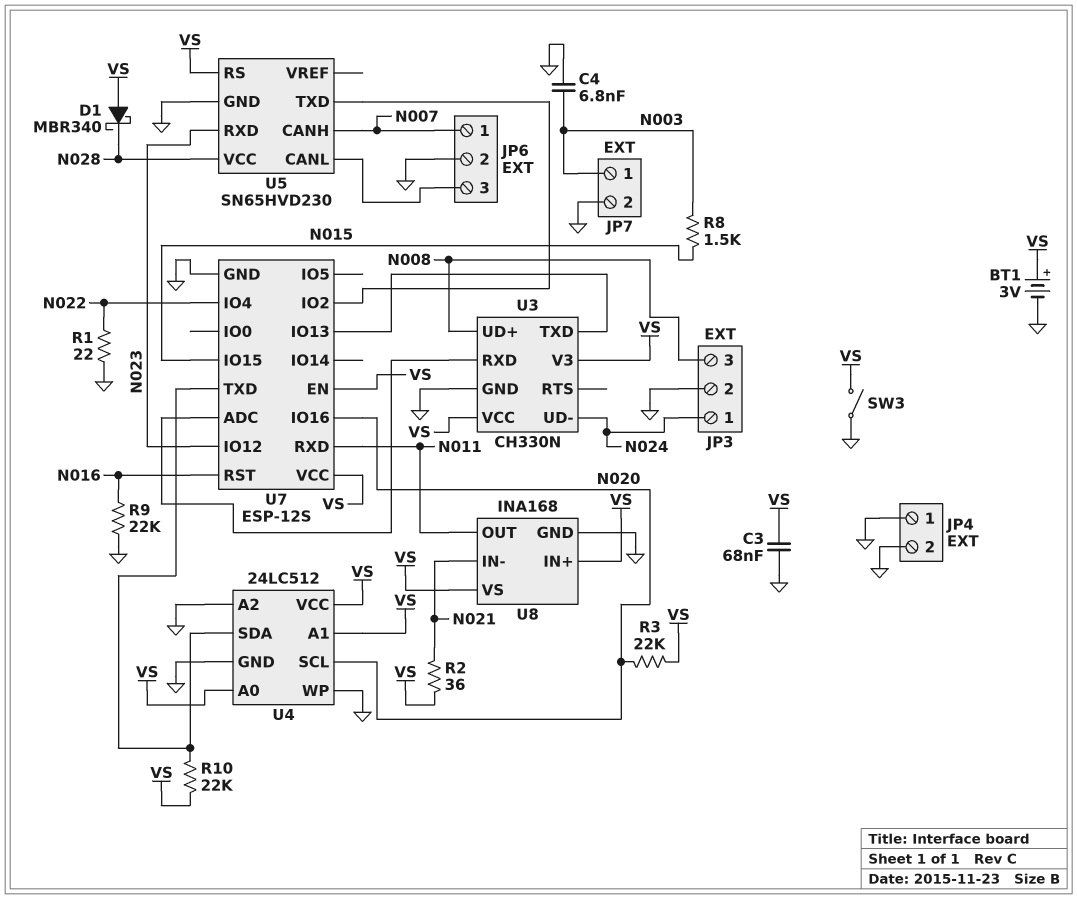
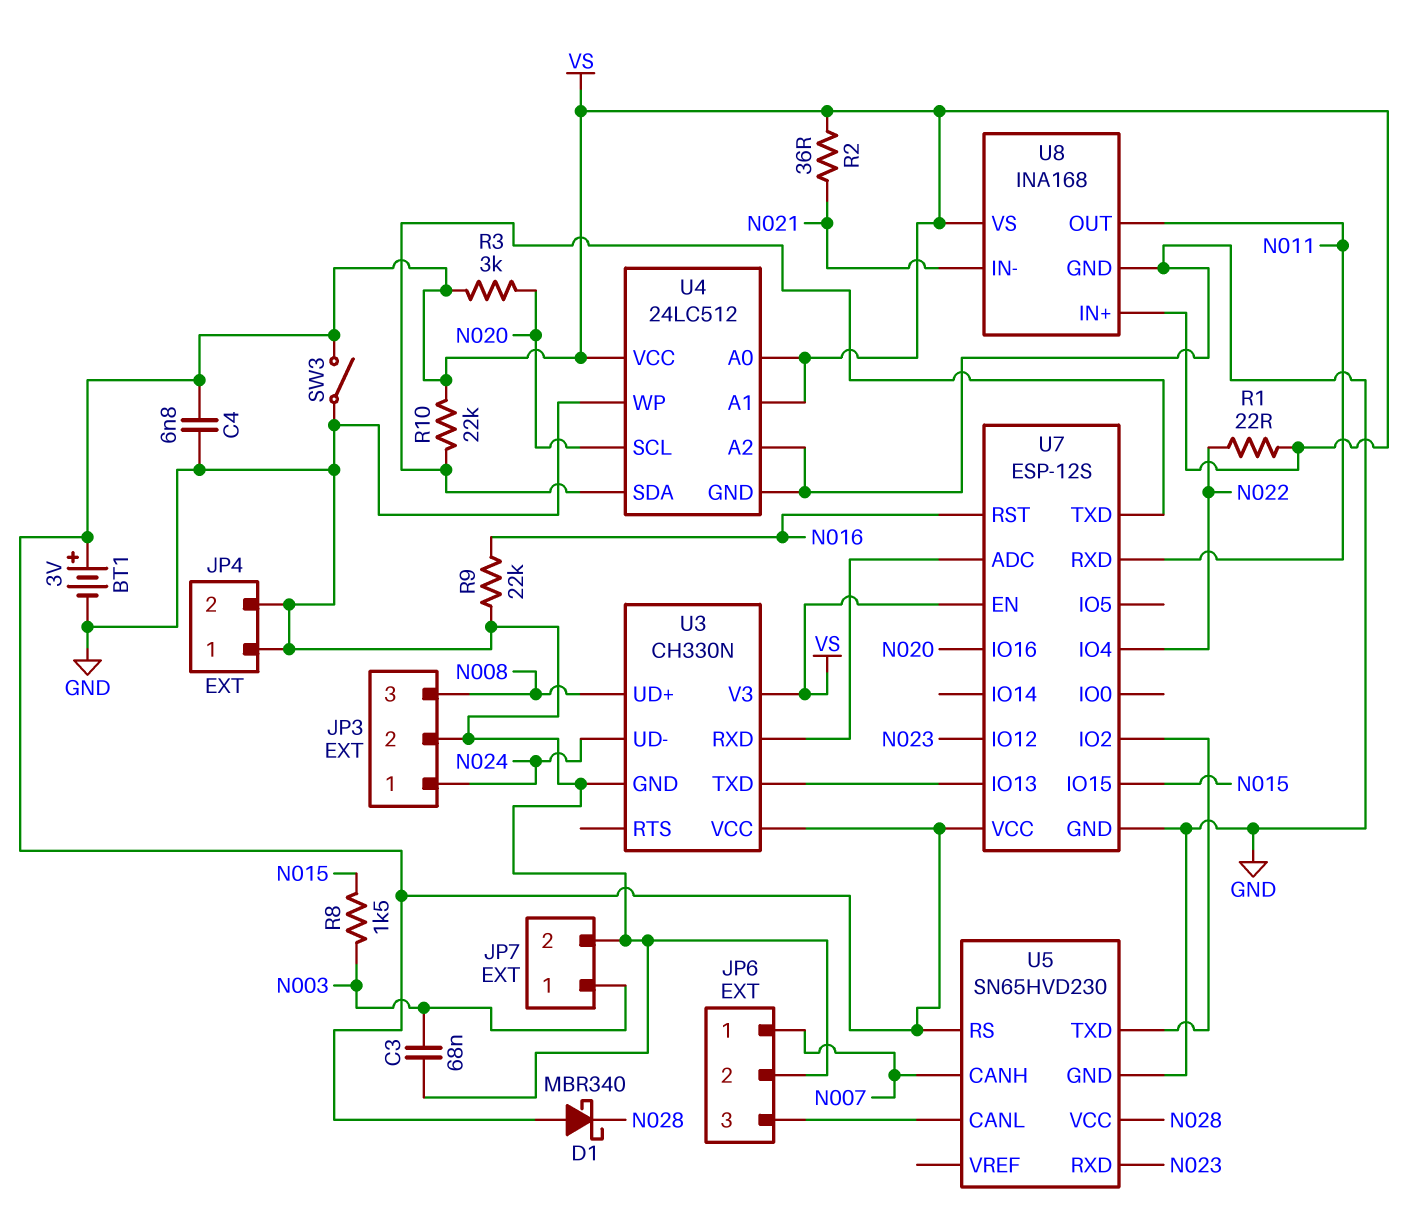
C3: 68nF (GND, VS) -> 68nF (GND, N003)
C4: 6.8nF (GND, N003) -> 6.8nF (GND, VS)
R1: 22 (GND, N022) -> 22 (N022, VS)
R3: 22k (N020, VS) -> 3k (N020, VS)

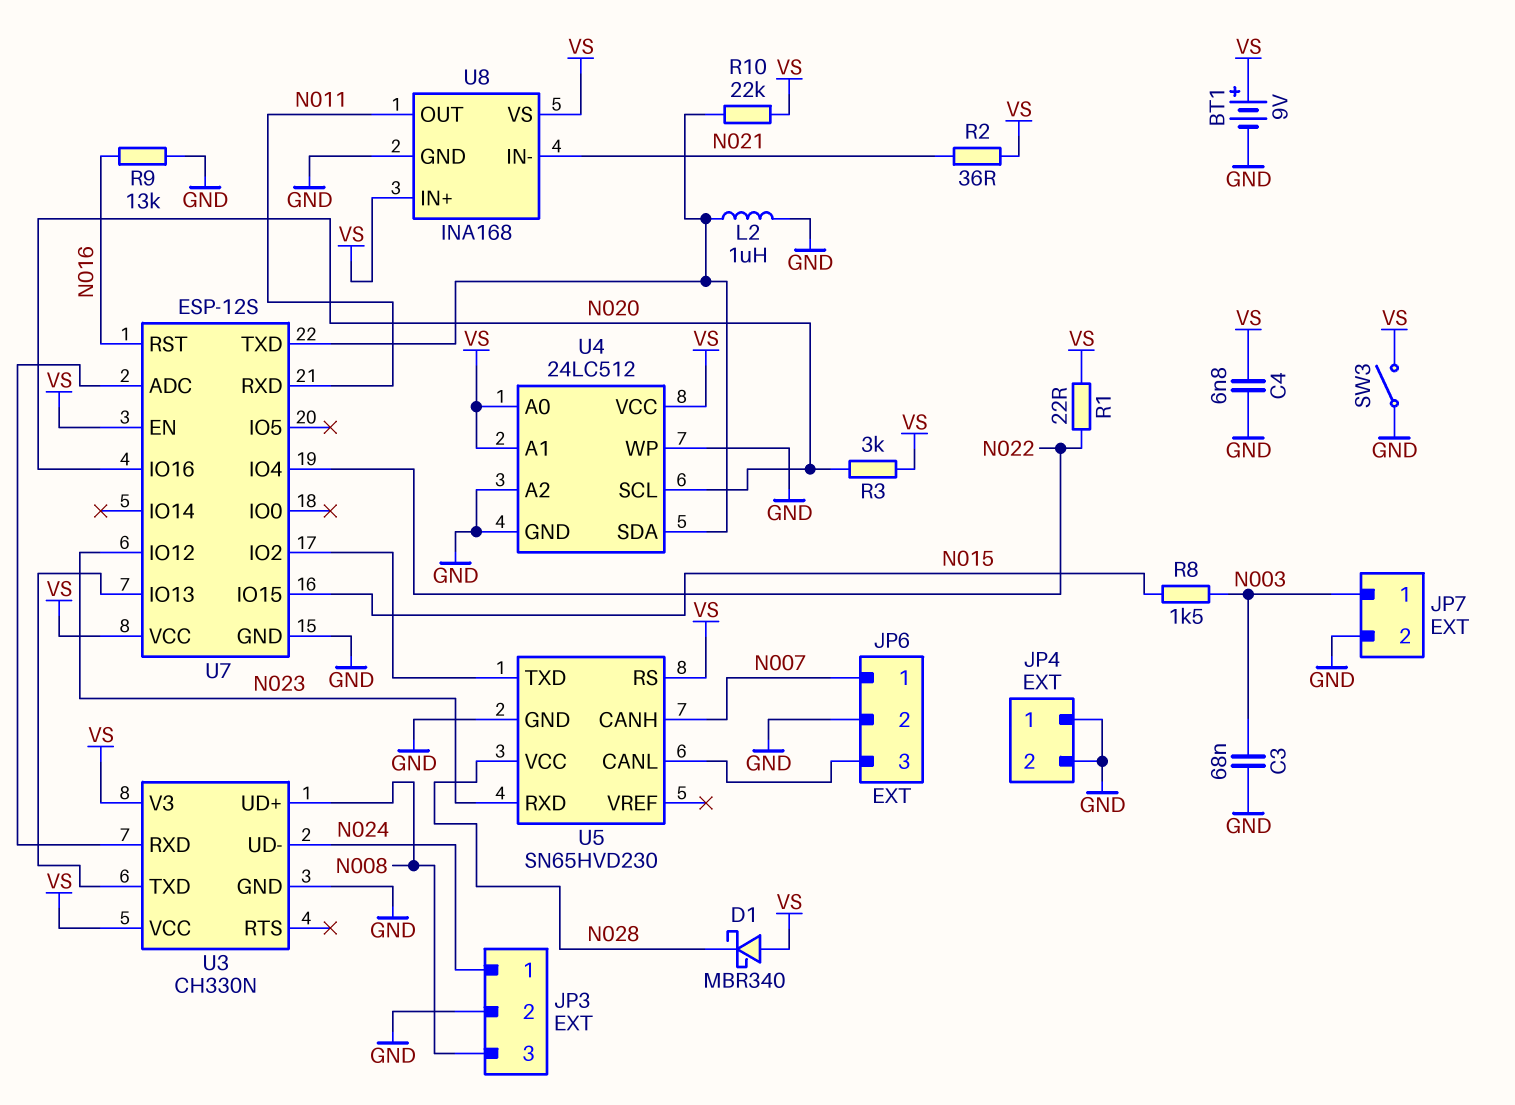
BT1: 3V (plus VS, minus GND) -> 9V (plus VS, minus GND)
L2: none -> 1uH (GND, U4/SDA)
R9: 22k (GND, N016) -> 13k (GND, N016)

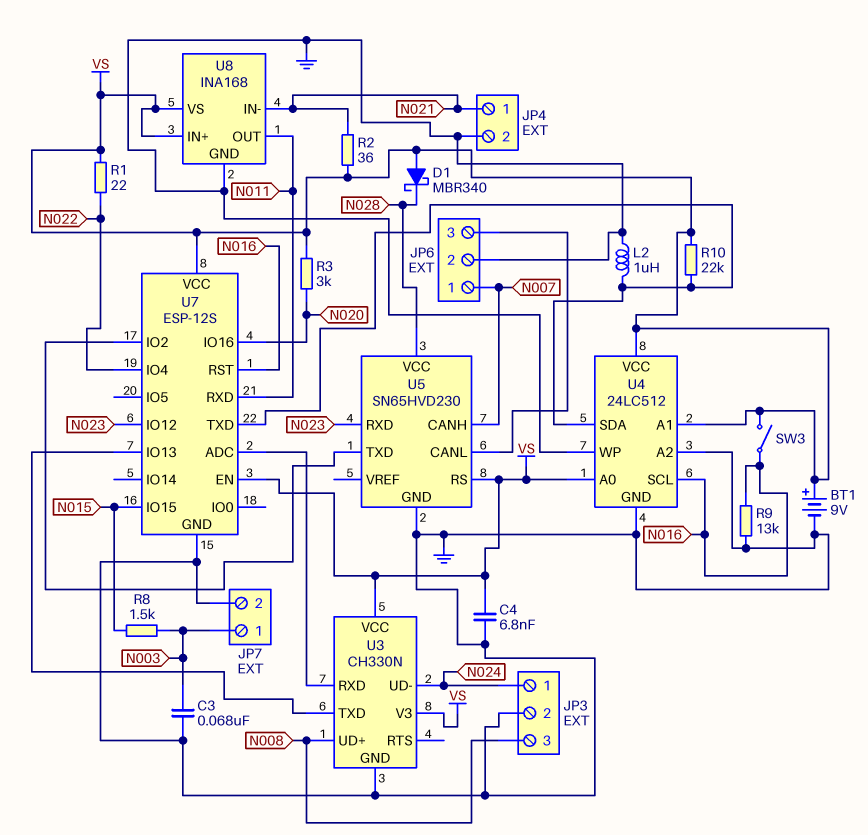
JP4 pin 1: GND -> N021
SW3: switch (GND, VS) -> switch (N016, VS)
U4 pin SCL: N020 -> N016

